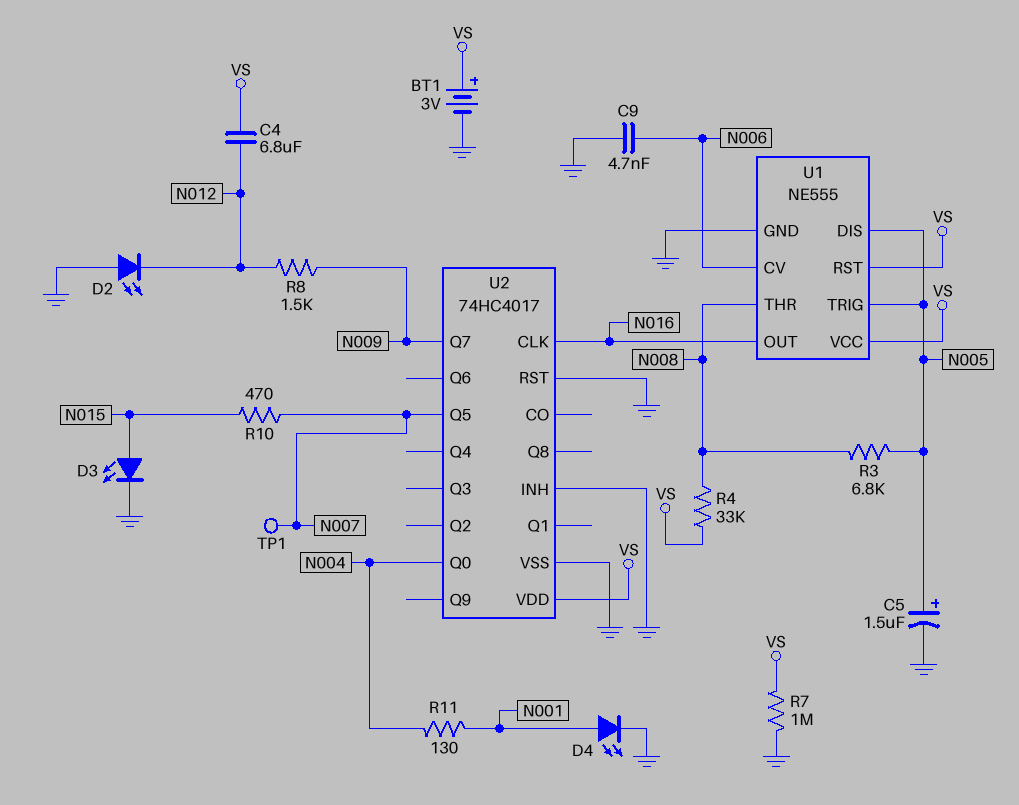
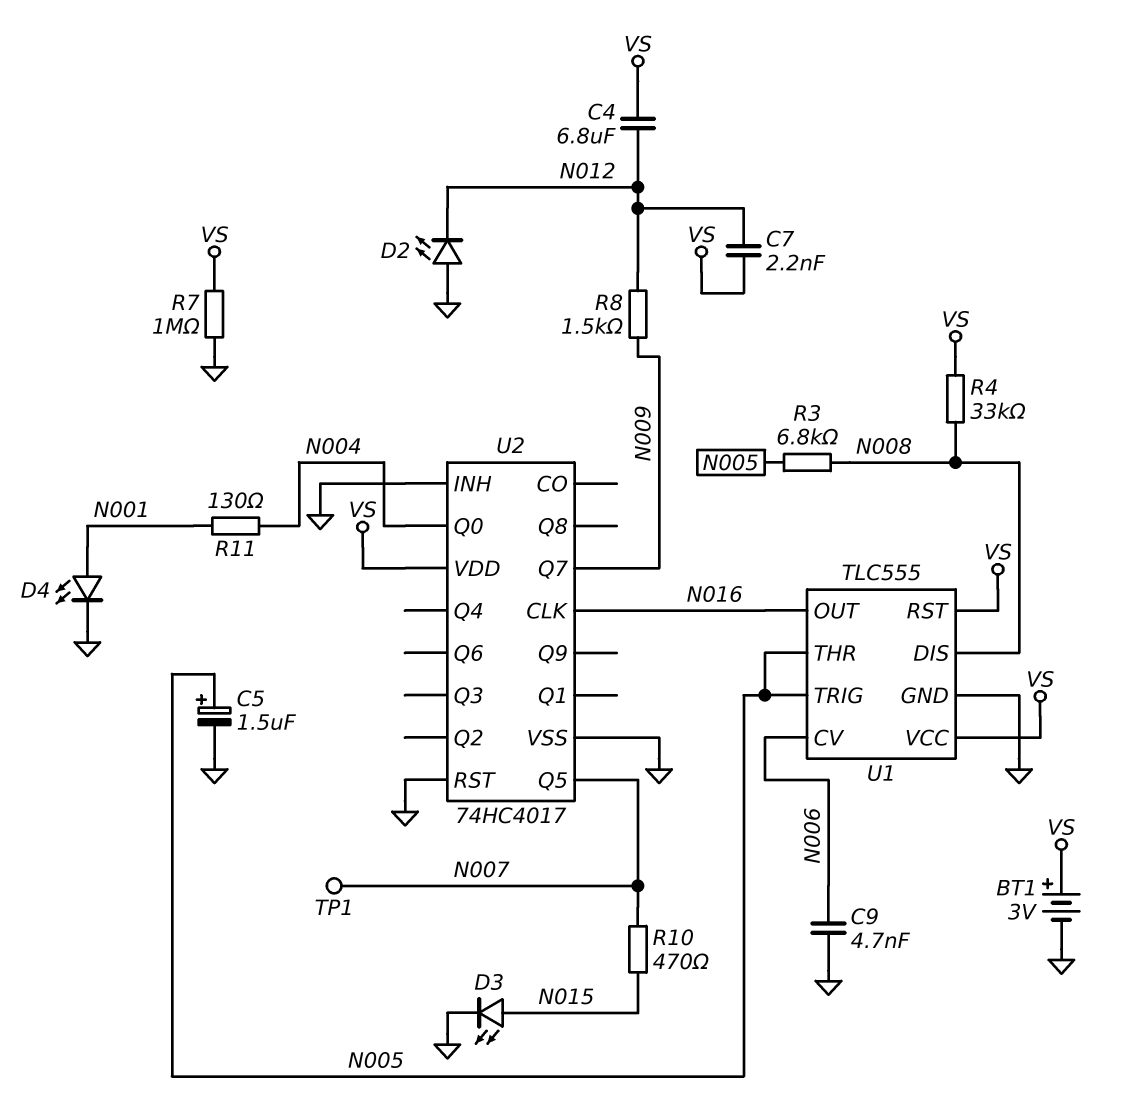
C7: none -> 2.2nF (N012, VS)
U1: NE555 -> TLC555
U1 pin DIS: N005 -> N008
U1 pin THR: N008 -> N005

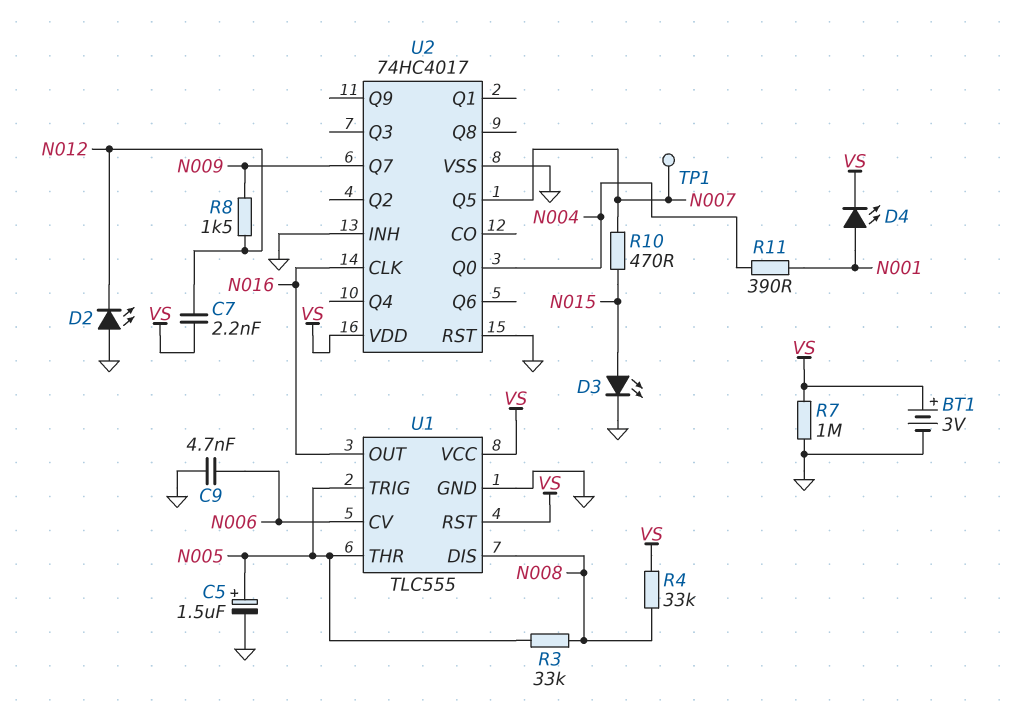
C4: 6.8uF (N012, VS) -> none
D4: LED (A N001, K GND) -> LED (A N001, K VS)
R3: 6.8k (N005, N008) -> 33k (N005, N008)
R11: 130 (N001, N004) -> 390 (N001, N004)

